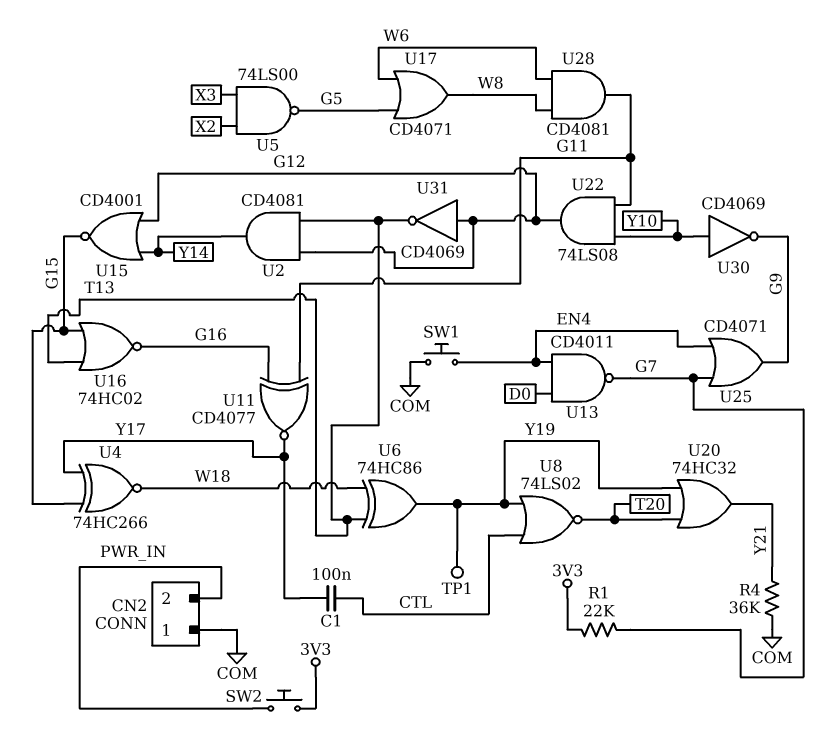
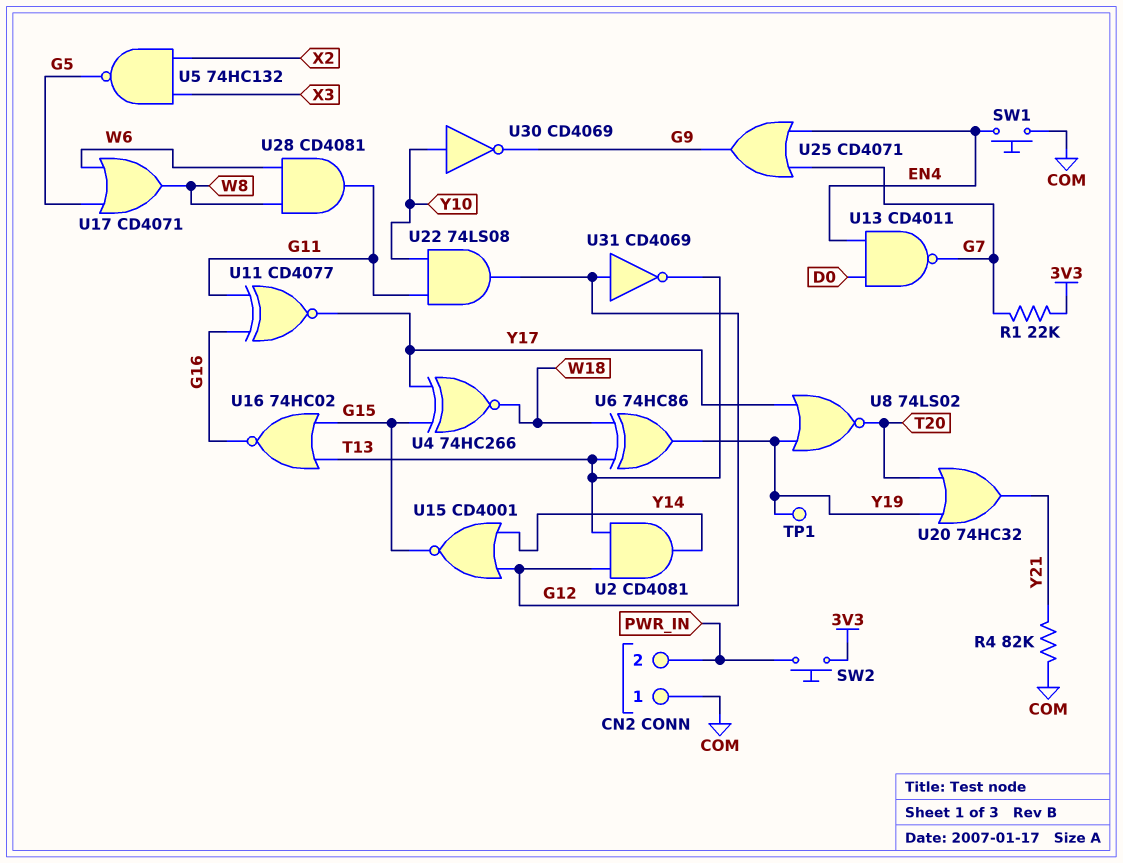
C1: 100nF (CTL, Y17) -> none
R4: 36k (COM, Y21) -> 82k (COM, Y21)
U5: NAND 74LS00 (in X2, in X3, out G5) -> NAND 74HC132 (in X2, in X3, out G5)
U8: NOR 74LS02 (in CTL, in Y19, out T20) -> NOR 74LS02 (in Y17, in Y19, out T20)

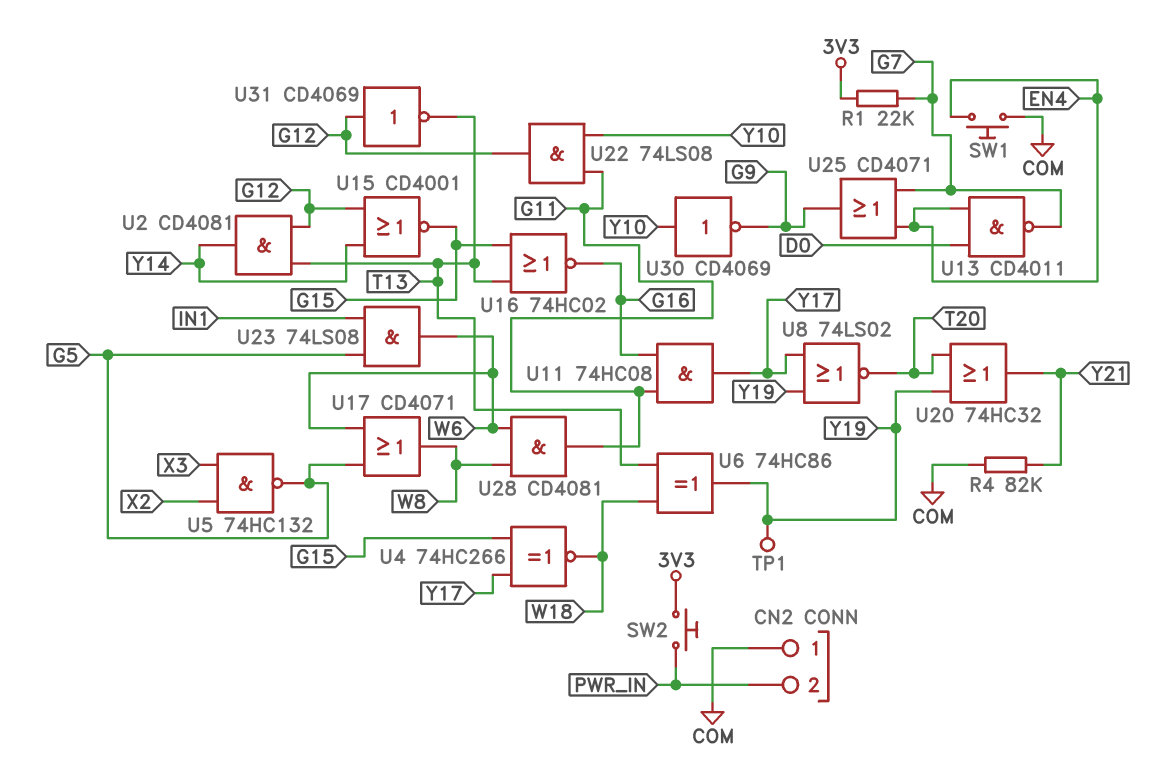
U11: XNOR CD4077 (in G11, in G16, out Y17) -> AND 74HC08 (in G11, in G16, out Y17)
U23: none -> AND 74LS08 (in G5, in IN1, out W6)

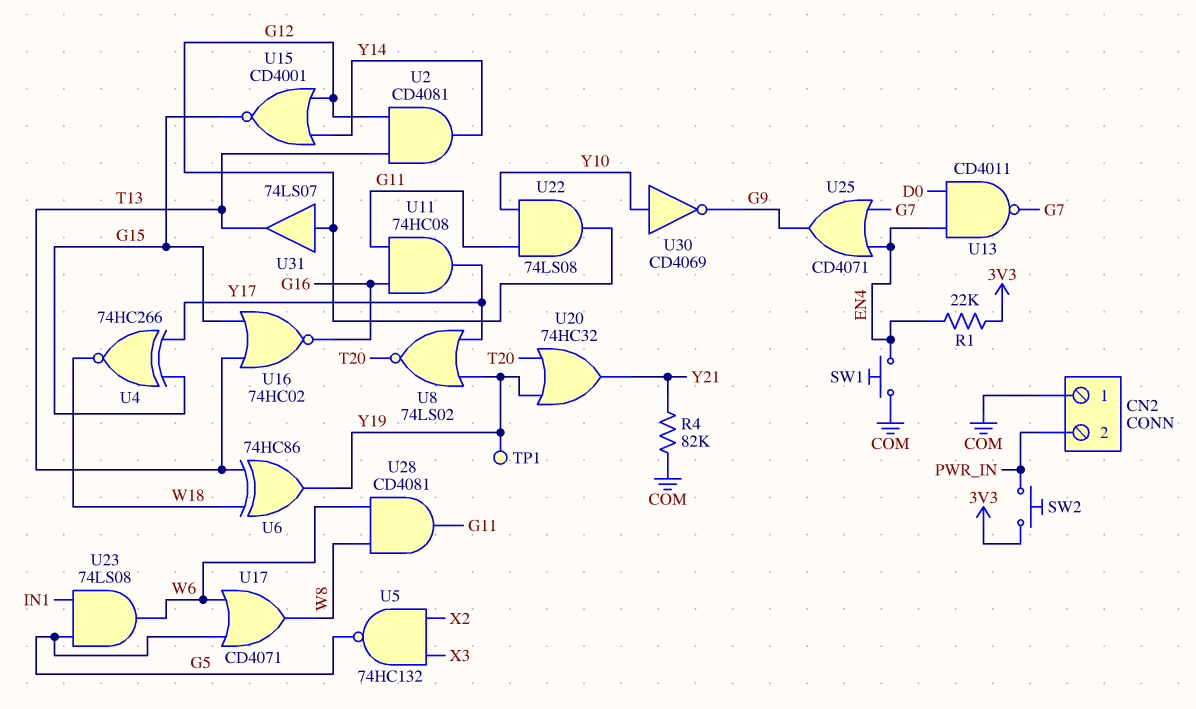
R1: 22k (3V3, G7) -> 22k (3V3, EN4)
U31: NOT CD4069 (in G12, out T13) -> buffer 74LS07 (in G12, out T13)

